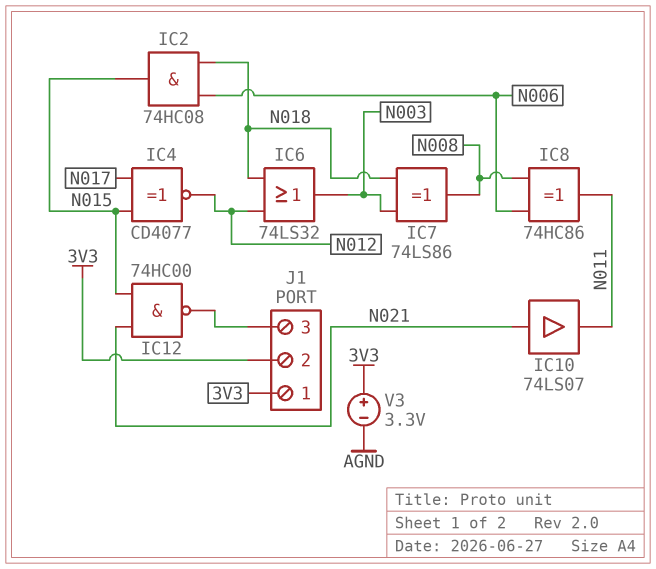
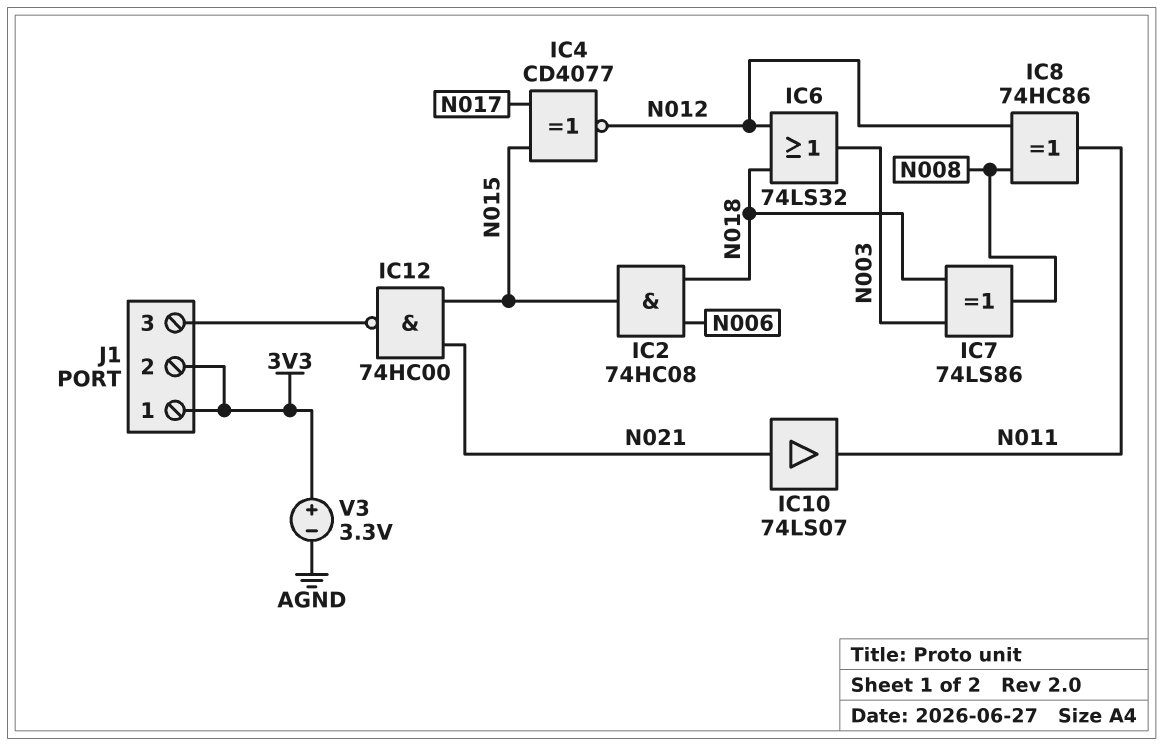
IC8: XOR 74HC86 (in N006, in N008, out N011) -> XOR 74HC86 (in N008, in N012, out N011)

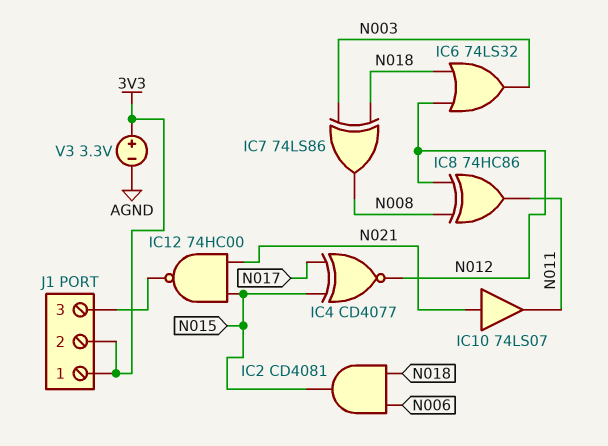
IC2: AND 74HC08 (in N006, in N018, out N015) -> AND CD4081 (in N006, in N018, out N015)

